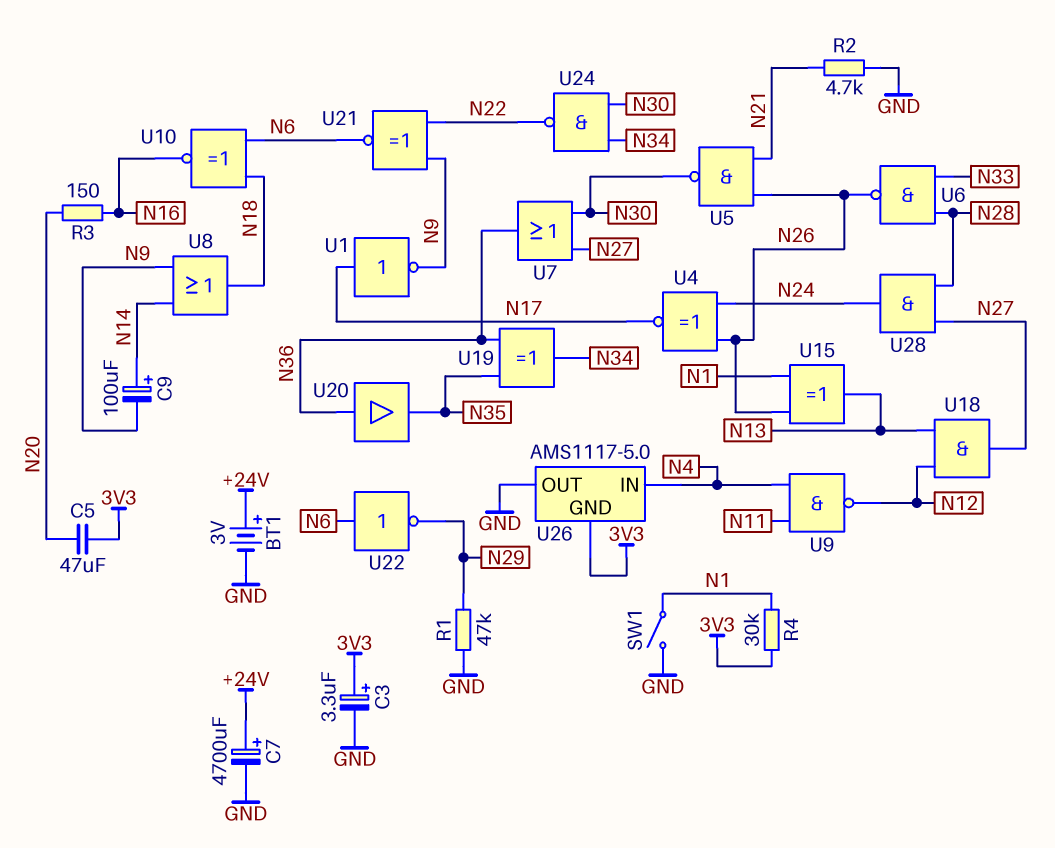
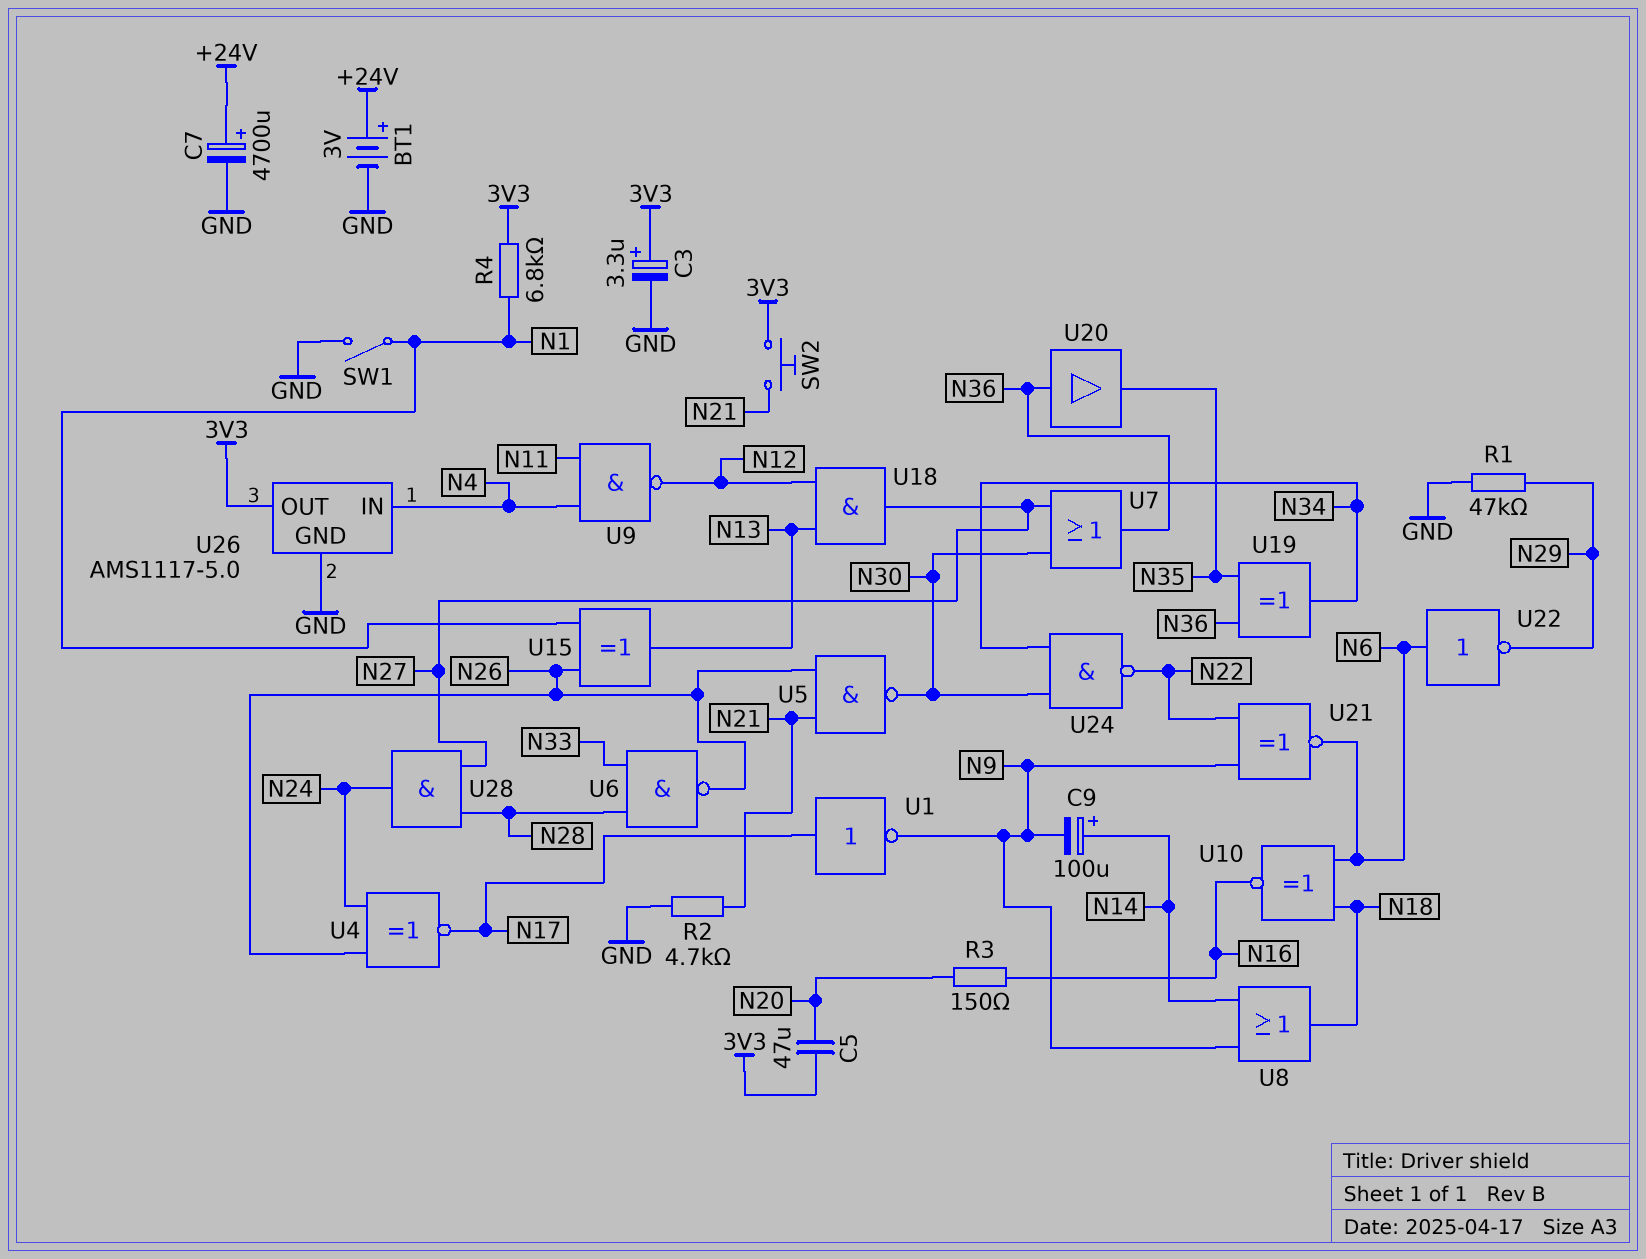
R4: 30k (3V3, N1) -> 6.8k (3V3, N1)
SW2: none -> button (3V3, N21)
U26 pin GND: 3V3 -> GND
U26 pin OUT: GND -> 3V3

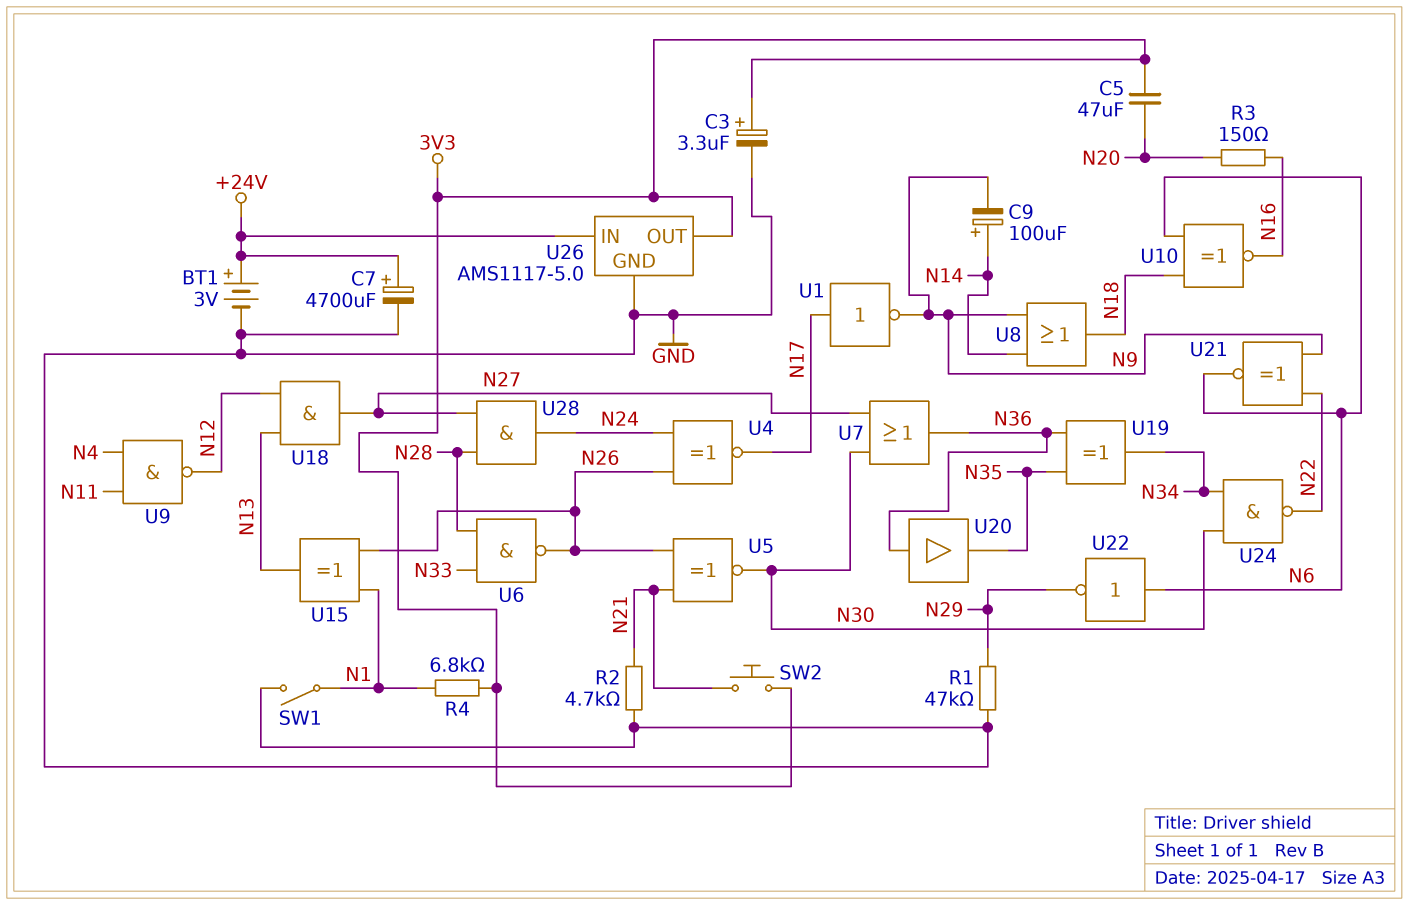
U5: NAND (in N21, in N26, out N30) -> XNOR (in N21, in N26, out N30)
U26 pin IN: N4 -> +24V

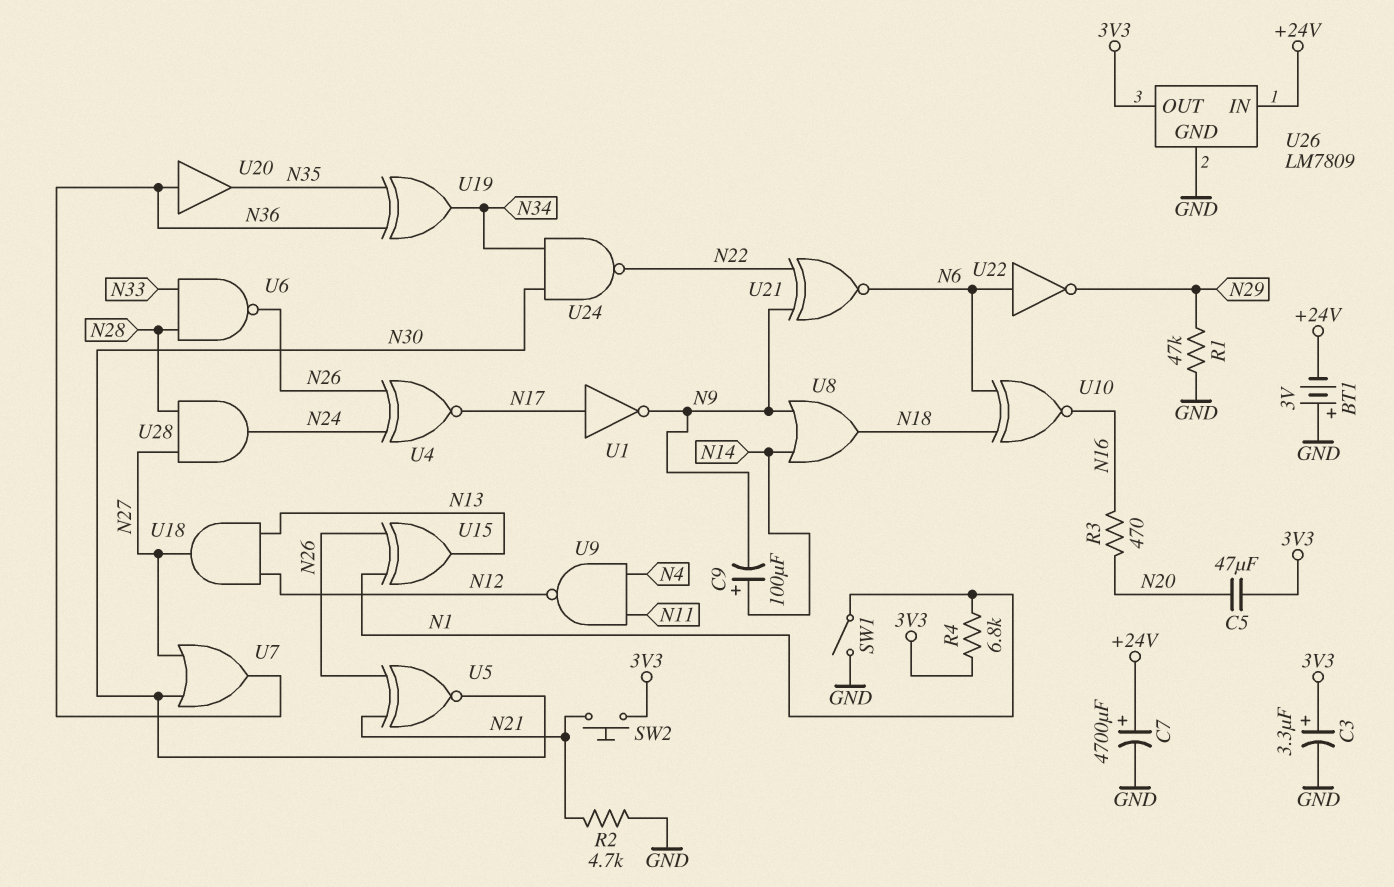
BT1: 3V (plus +24V, minus GND) -> 3V (plus GND, minus +24V)
R3: 150 (N16, N20) -> 470 (N16, N20)
U26: AMS1117-5.0 -> LM7809

